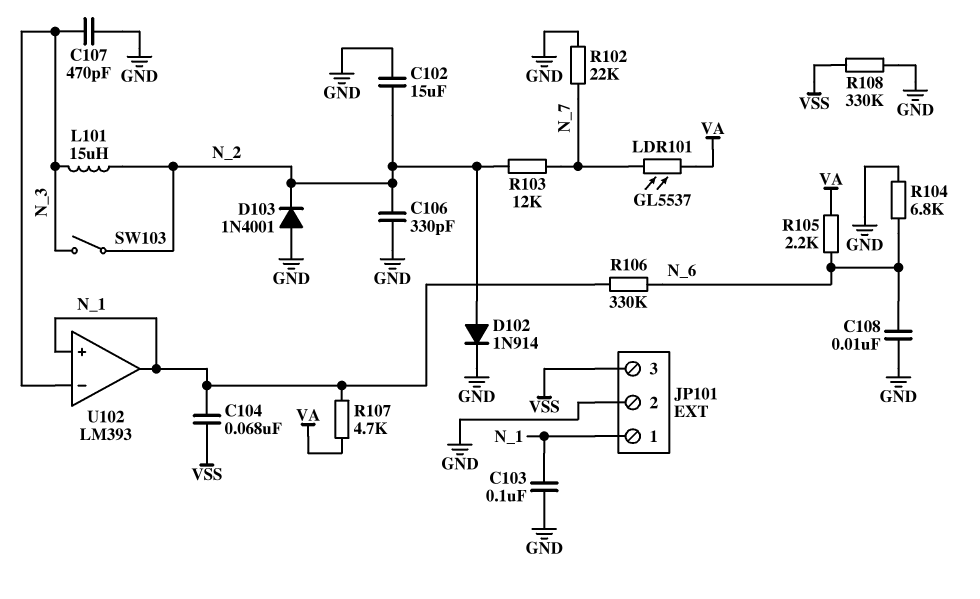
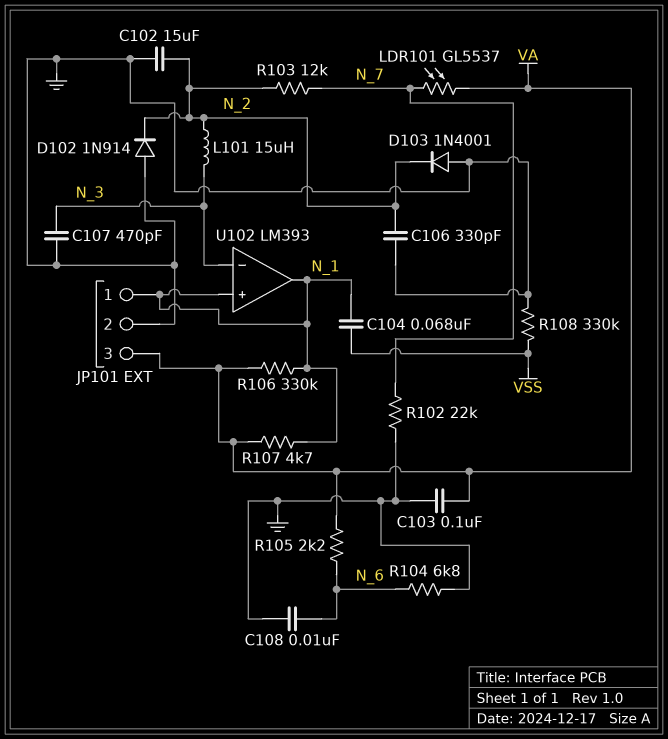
C103: 100nF (GND, N_1) -> 100nF (GND, VA)
D102: diode 1N914 (A N_2, K GND) -> diode 1N914 (A GND, K N_2)
JP101 pin 3: VSS -> VA
R106: 330k (N_1, N_6) -> 330k (N_1, VA)
SW103: switch (N_2, N_3) -> none

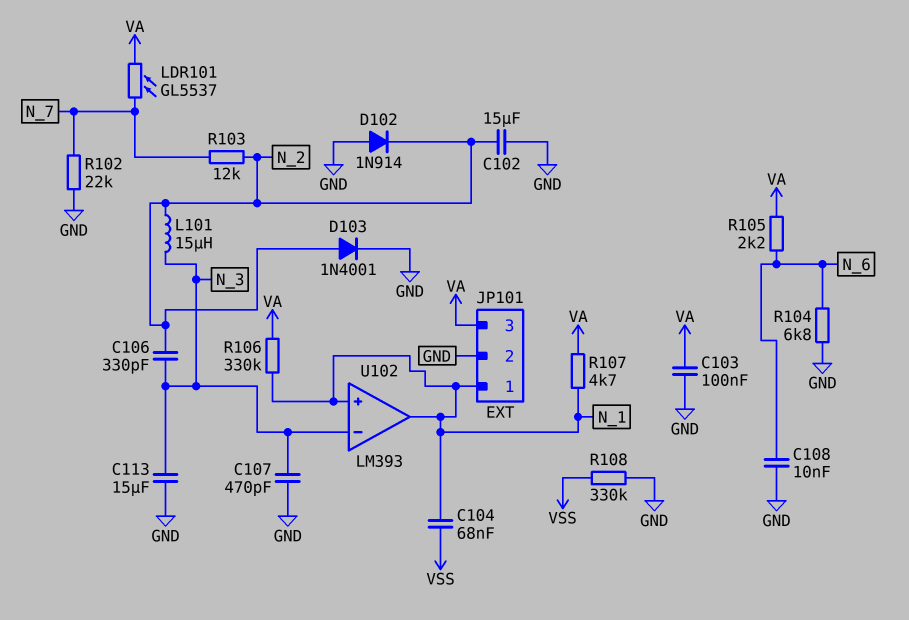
C106: 330pF (GND, N_2) -> 330pF (N_2, N_3)
C113: none -> 15uF (GND, N_3)
D103: diode 1N4001 (A GND, K N_2) -> diode 1N4001 (A N_2, K GND)

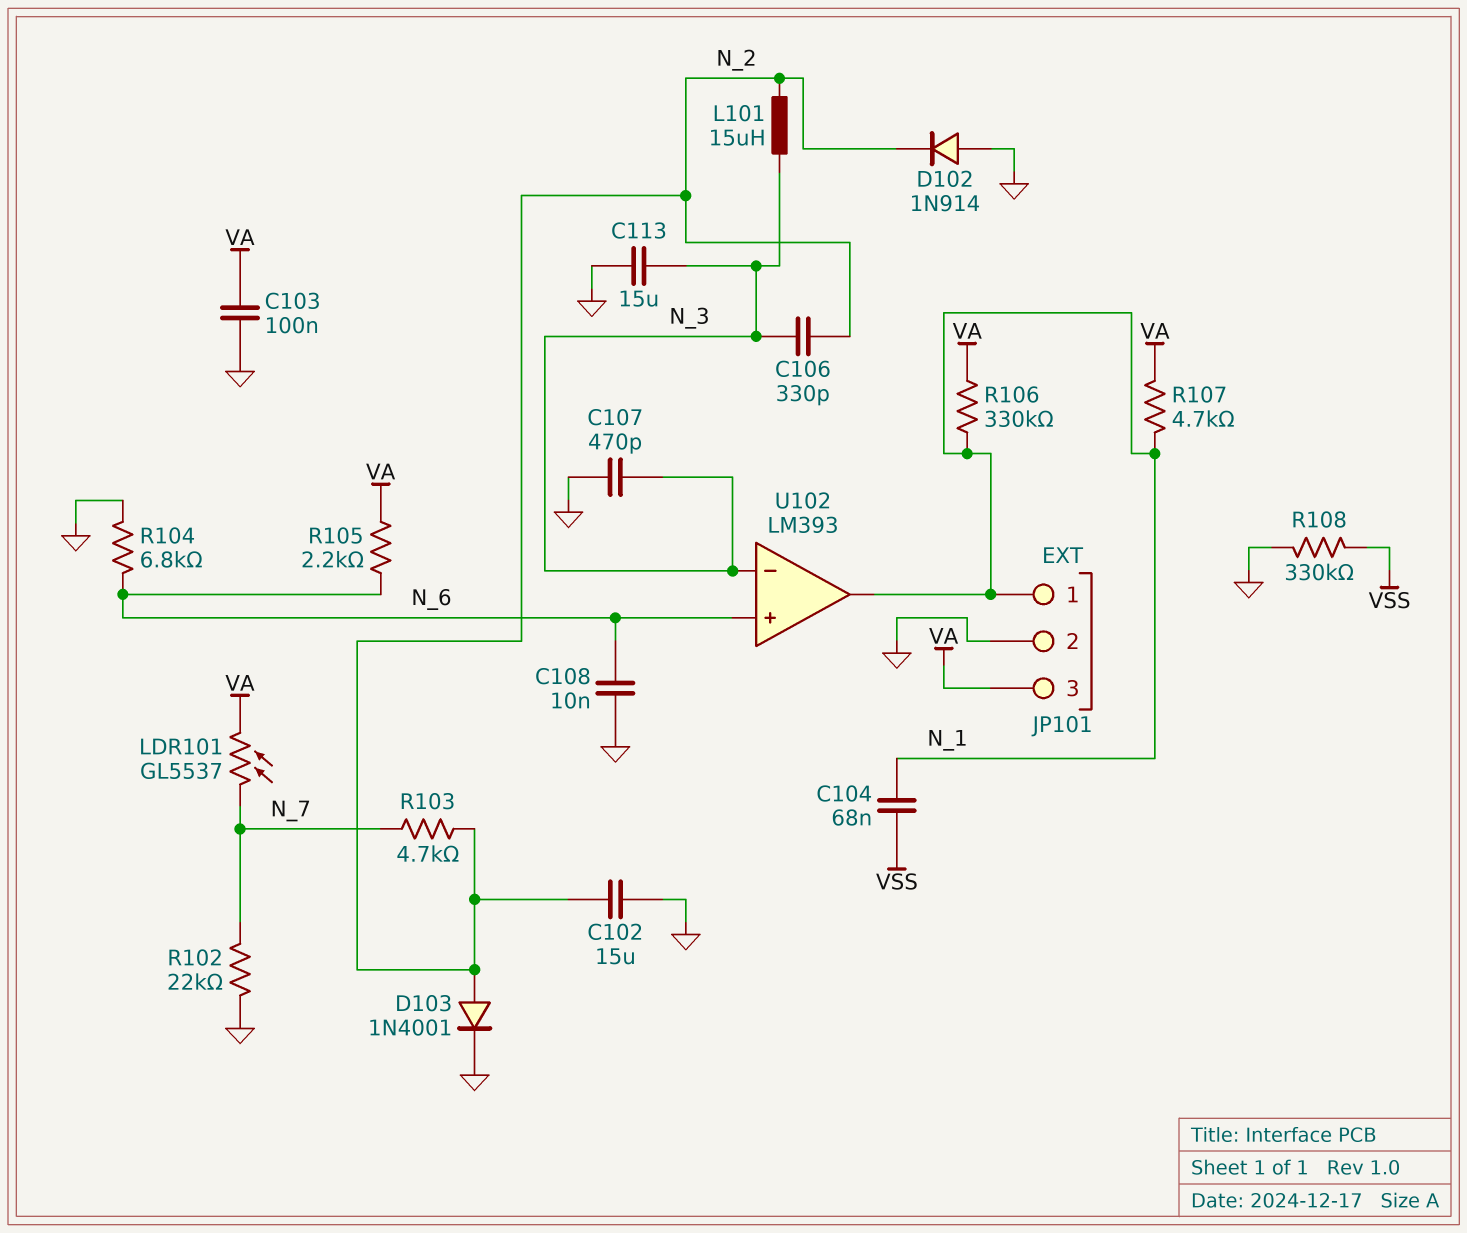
R103: 12k (N_2, N_7) -> 4.7k (N_2, N_7)
U102 pin in+: N_1 -> N_6

